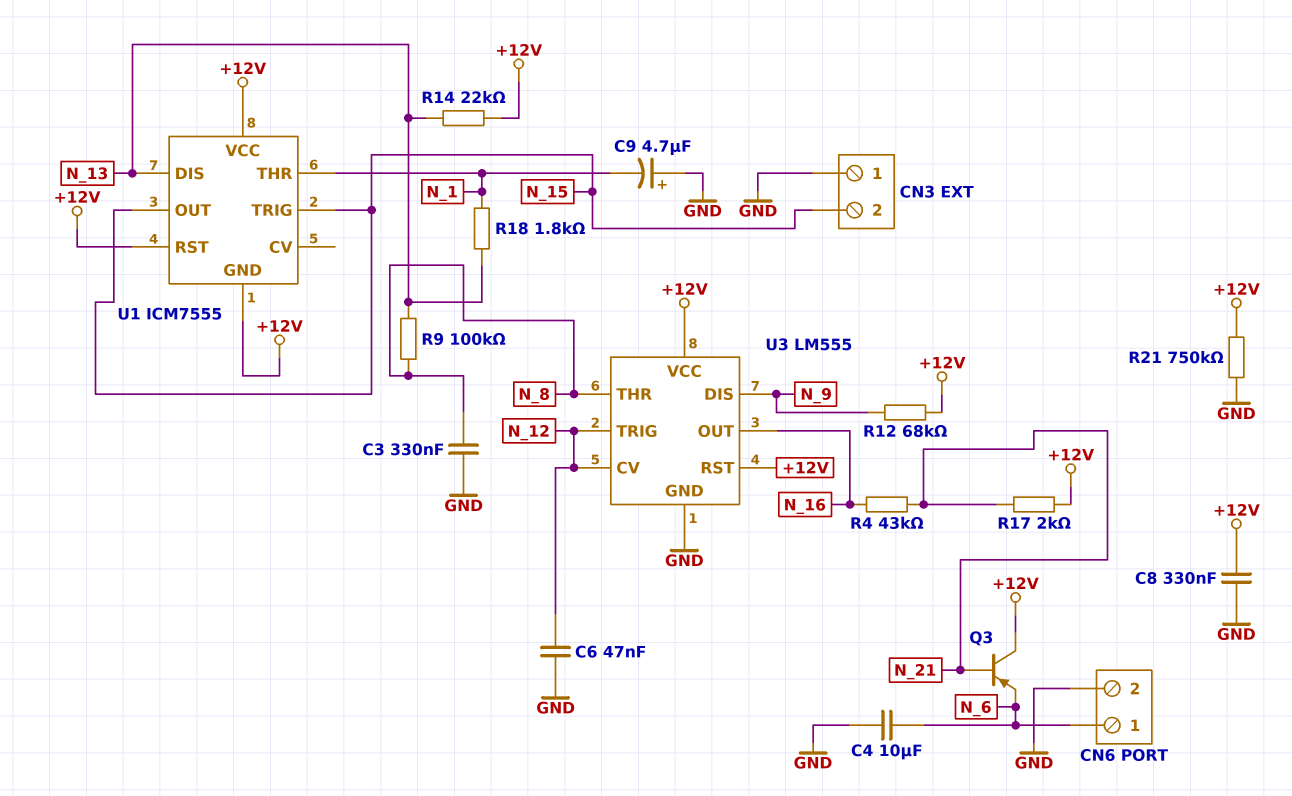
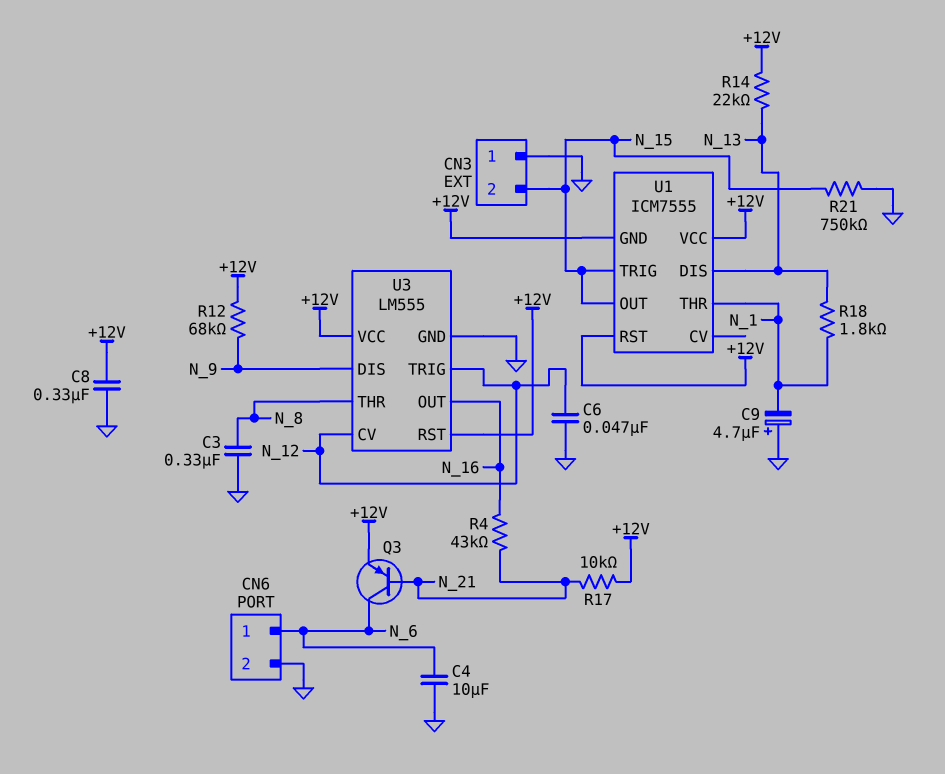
Q3: PNP (B N_21, C +12V, E N_6) -> PNP (B N_21, C N_6, E +12V)
R9: 100k (N_8, N_13) -> none
R17: 2k (+12V, N_21) -> 10k (+12V, N_21)
R21: 750k (+12V, GND) -> 750k (GND, N_15)

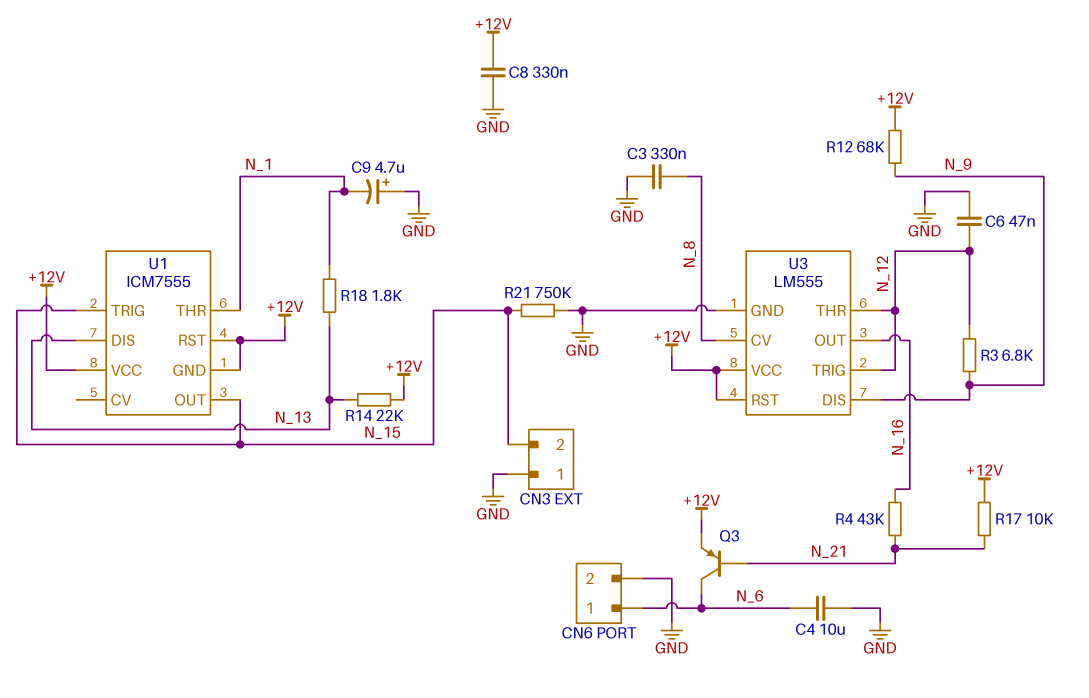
R3: none -> 6.8k (N_9, N_12)
U3 pin CV: N_12 -> N_8
U3 pin THR: N_8 -> N_12

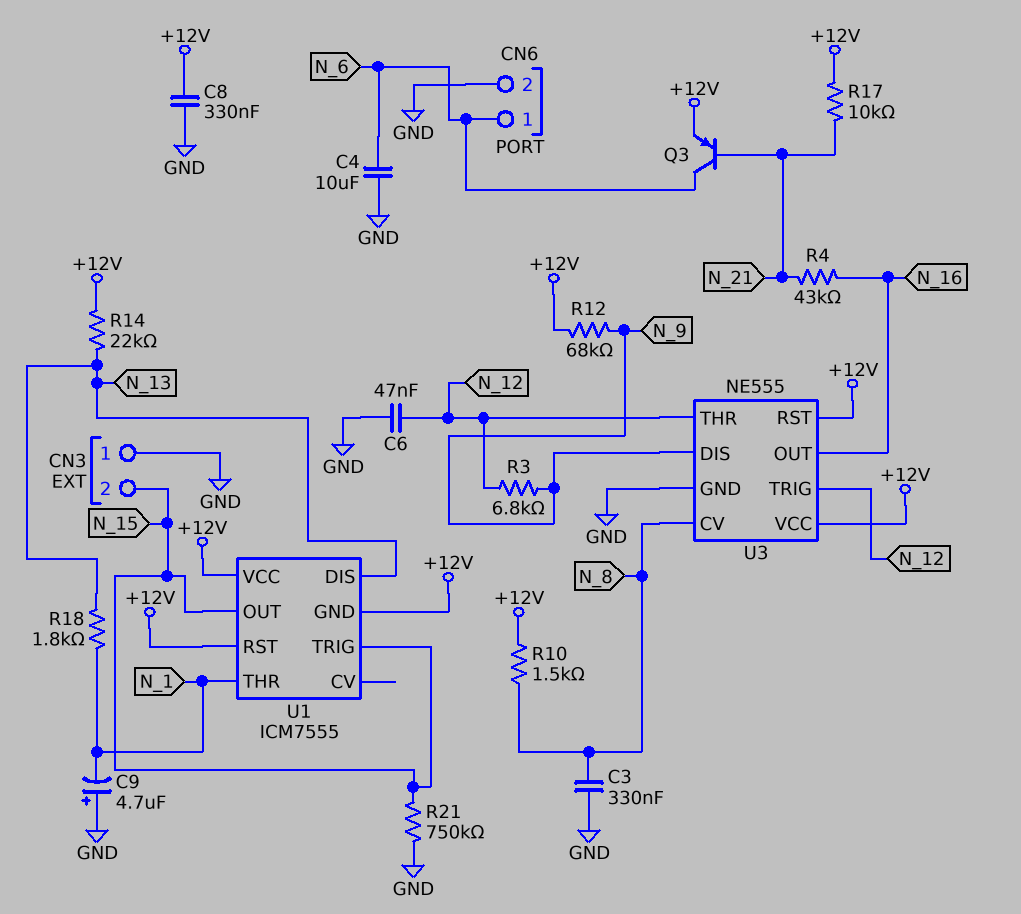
R10: none -> 1.5k (+12V, N_8)
U3: LM555 -> NE555

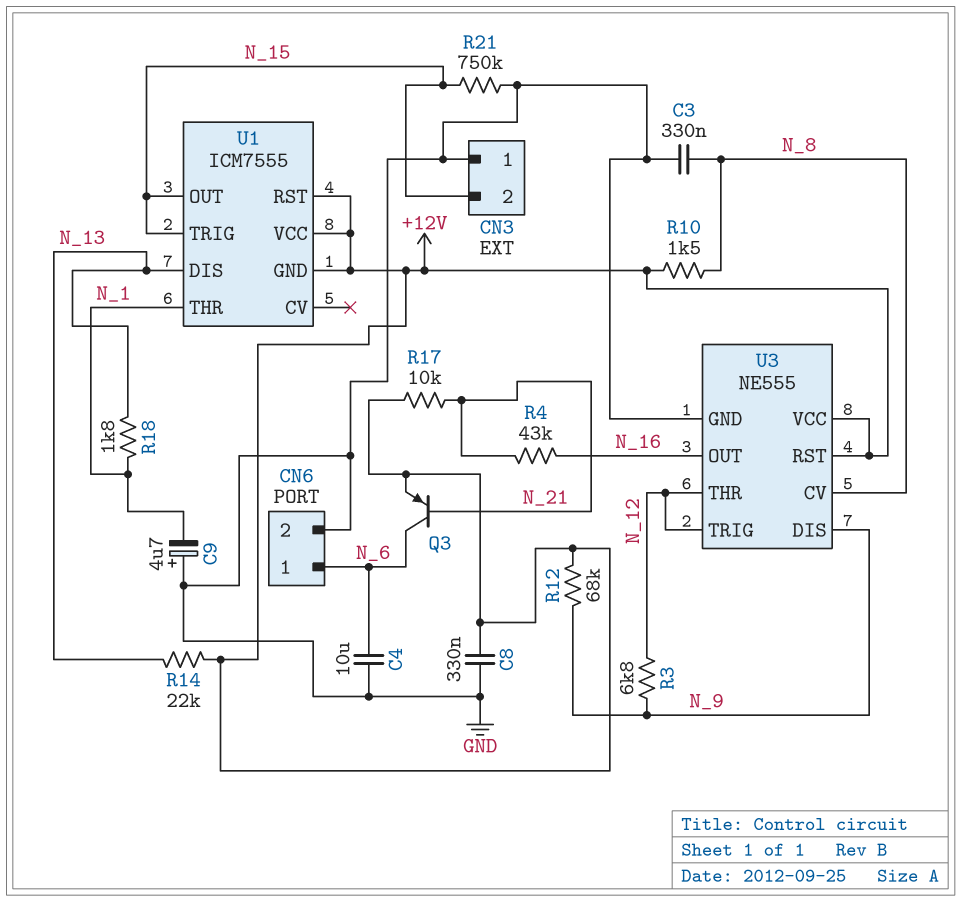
C6: 47nF (GND, N_12) -> none

